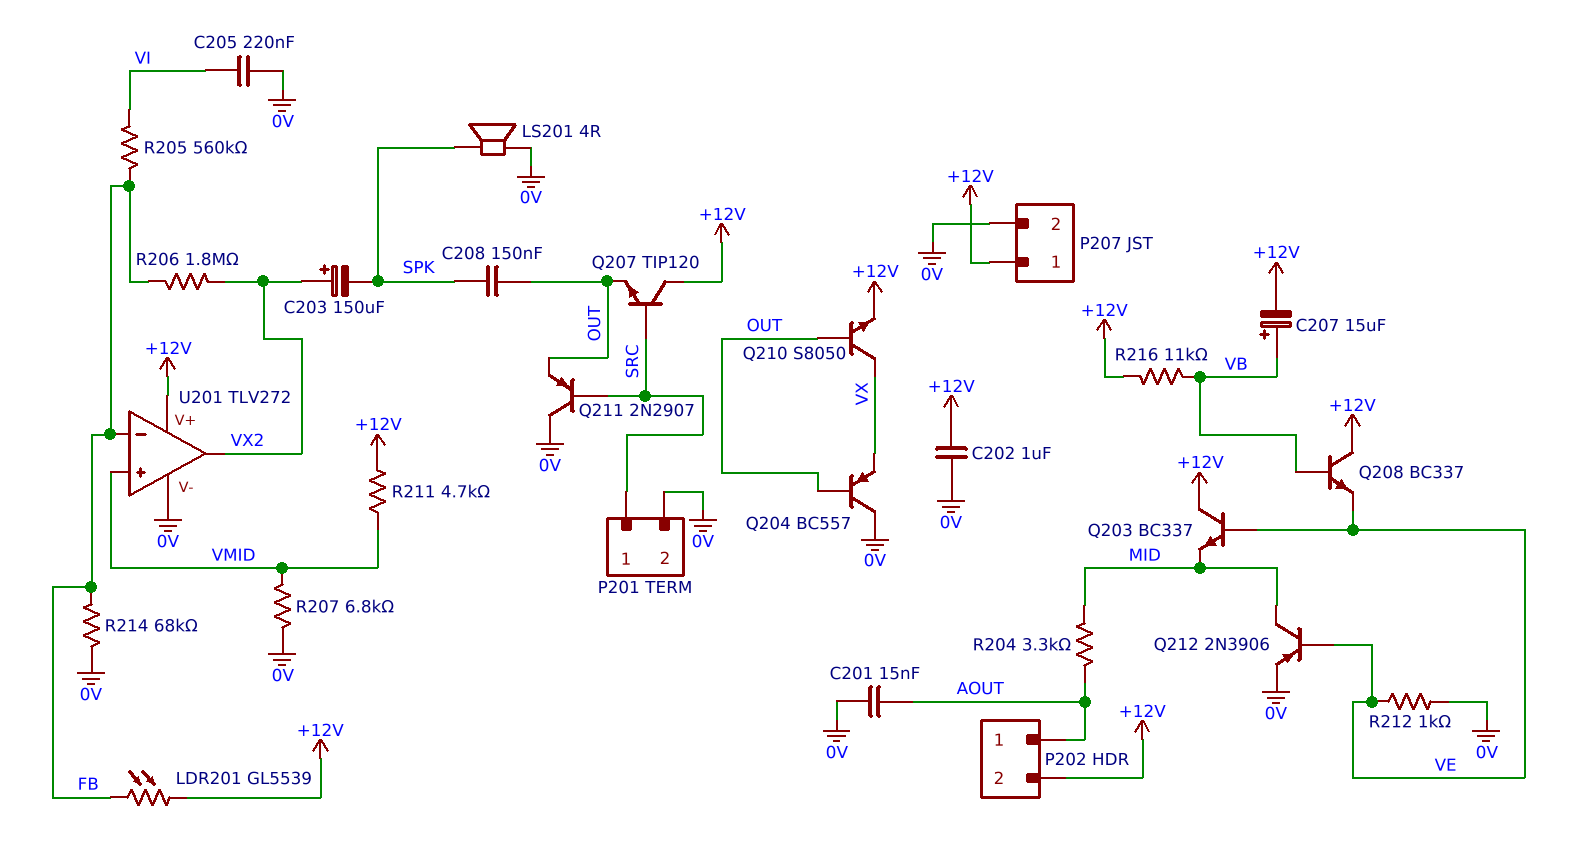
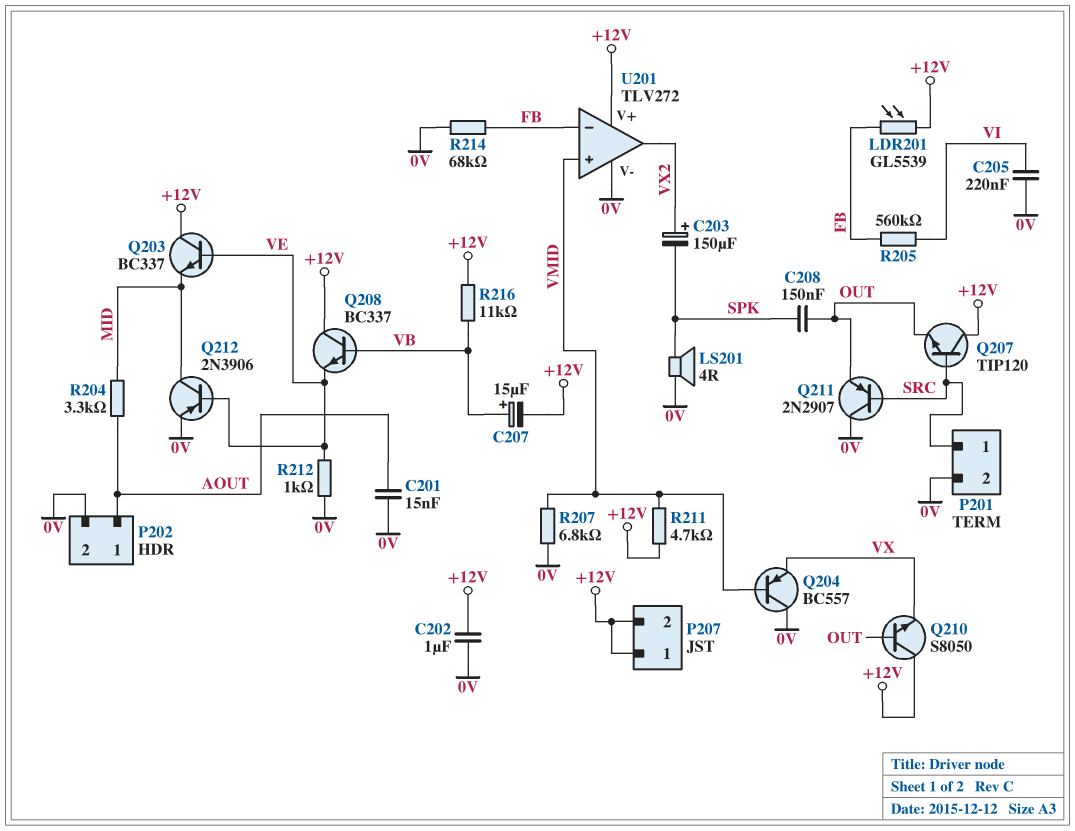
P202 pin 2: +12V -> 0V
P207 pin 2: 0V -> +12V
Q204: PNP BC557 (B OUT, C 0V, E VX) -> PNP BC557 (B VMID, C 0V, E VX)
Q210: NPN S8050 (B OUT, C VX, E +12V) -> NPN S8050 (B OUT, C +12V, E VX)
R206: 1.8M (FB, VX2) -> none

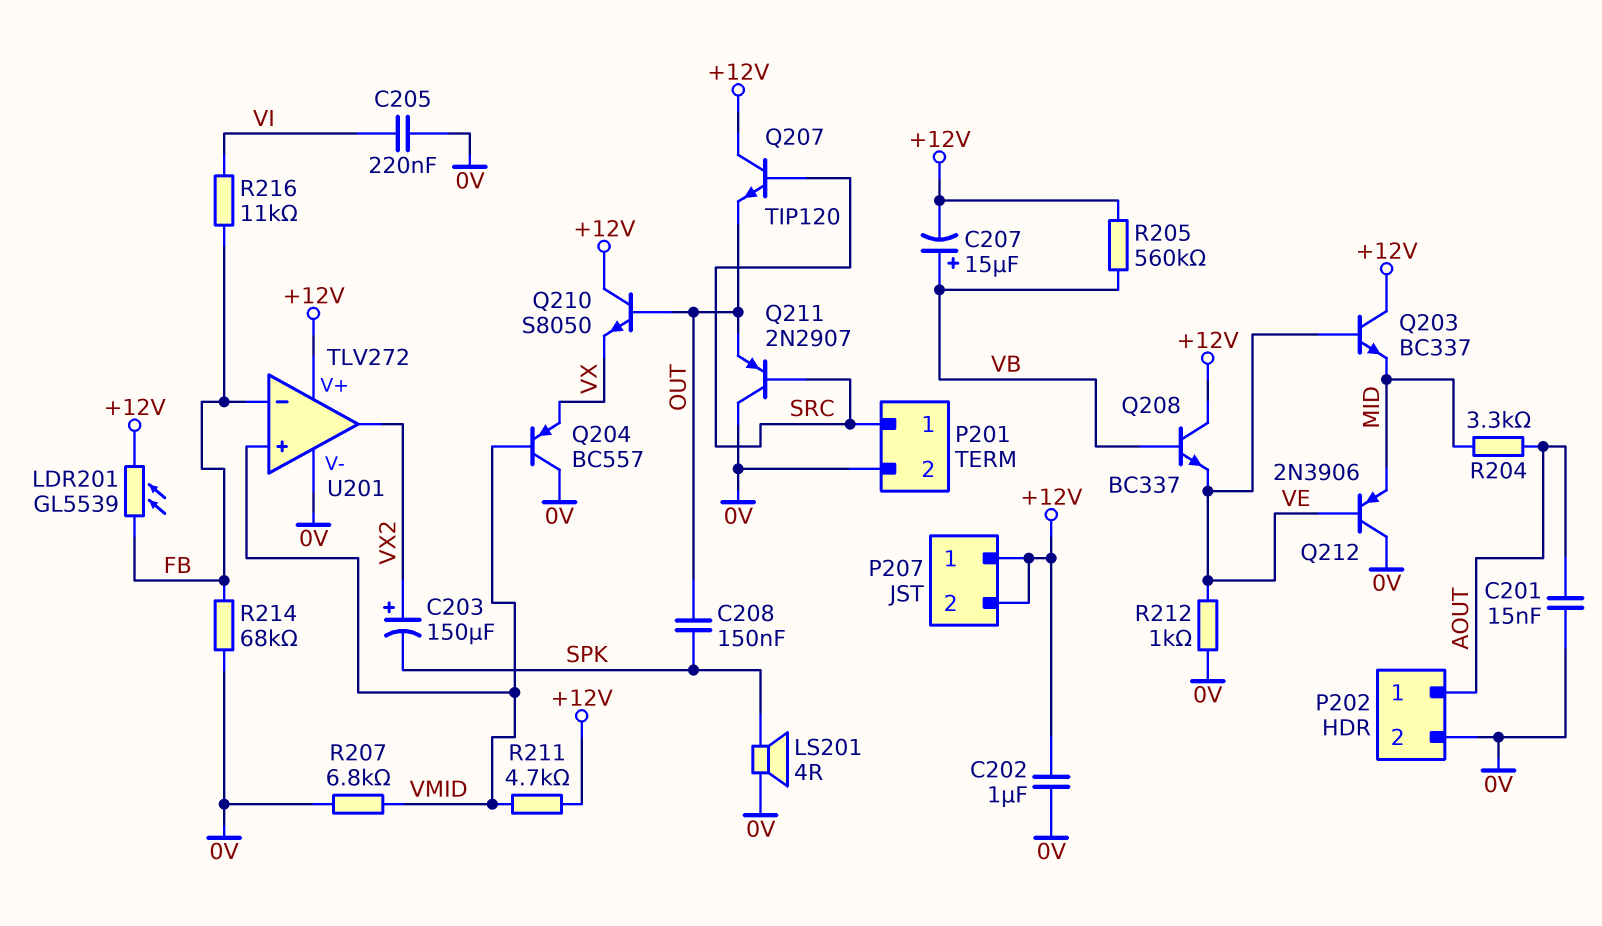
Q212: PNP 2N3906 (B VE, C MID, E 0V) -> PNP 2N3906 (B VE, C 0V, E MID)
R205: 560k (FB, VI) -> 560k (+12V, VB)
R216: 11k (+12V, VB) -> 11k (FB, VI)

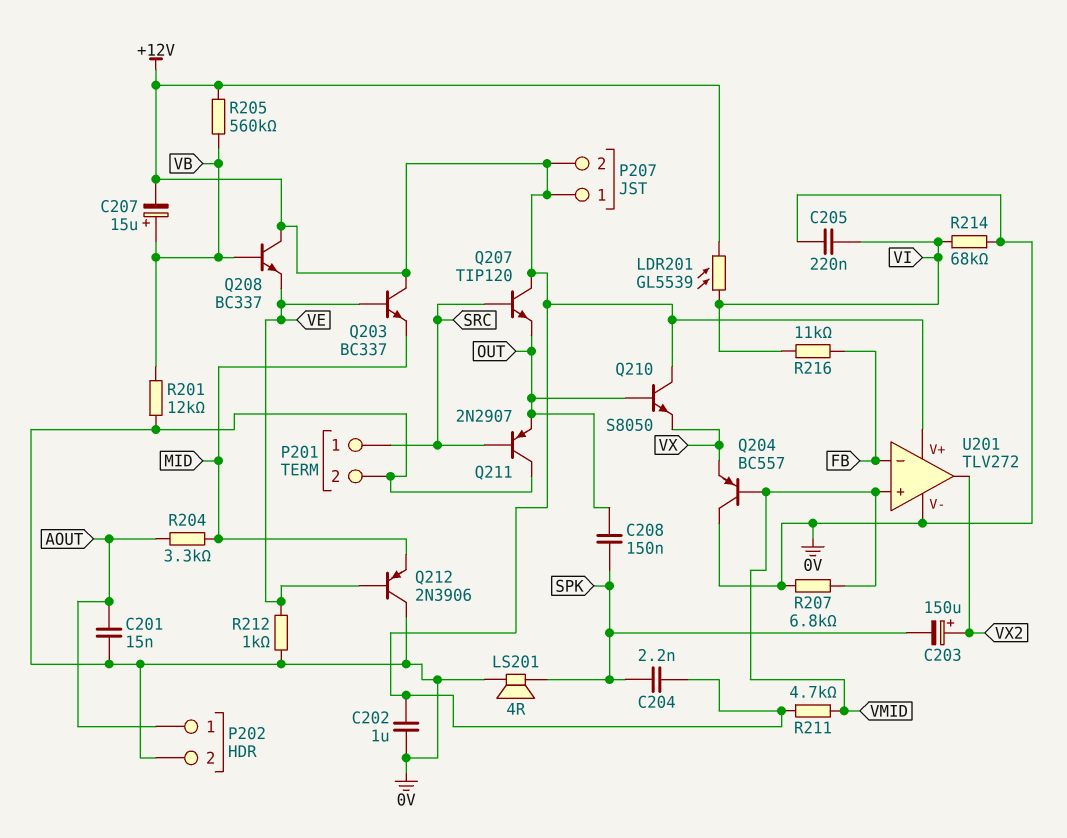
C204: none -> 2.2nF (+12V, SPK)
LDR201: GL5539 (+12V, FB) -> GL5539 (+12V, VI)
R201: none -> 12k (0V, VB)
R214: 68k (0V, FB) -> 68k (0V, VI)

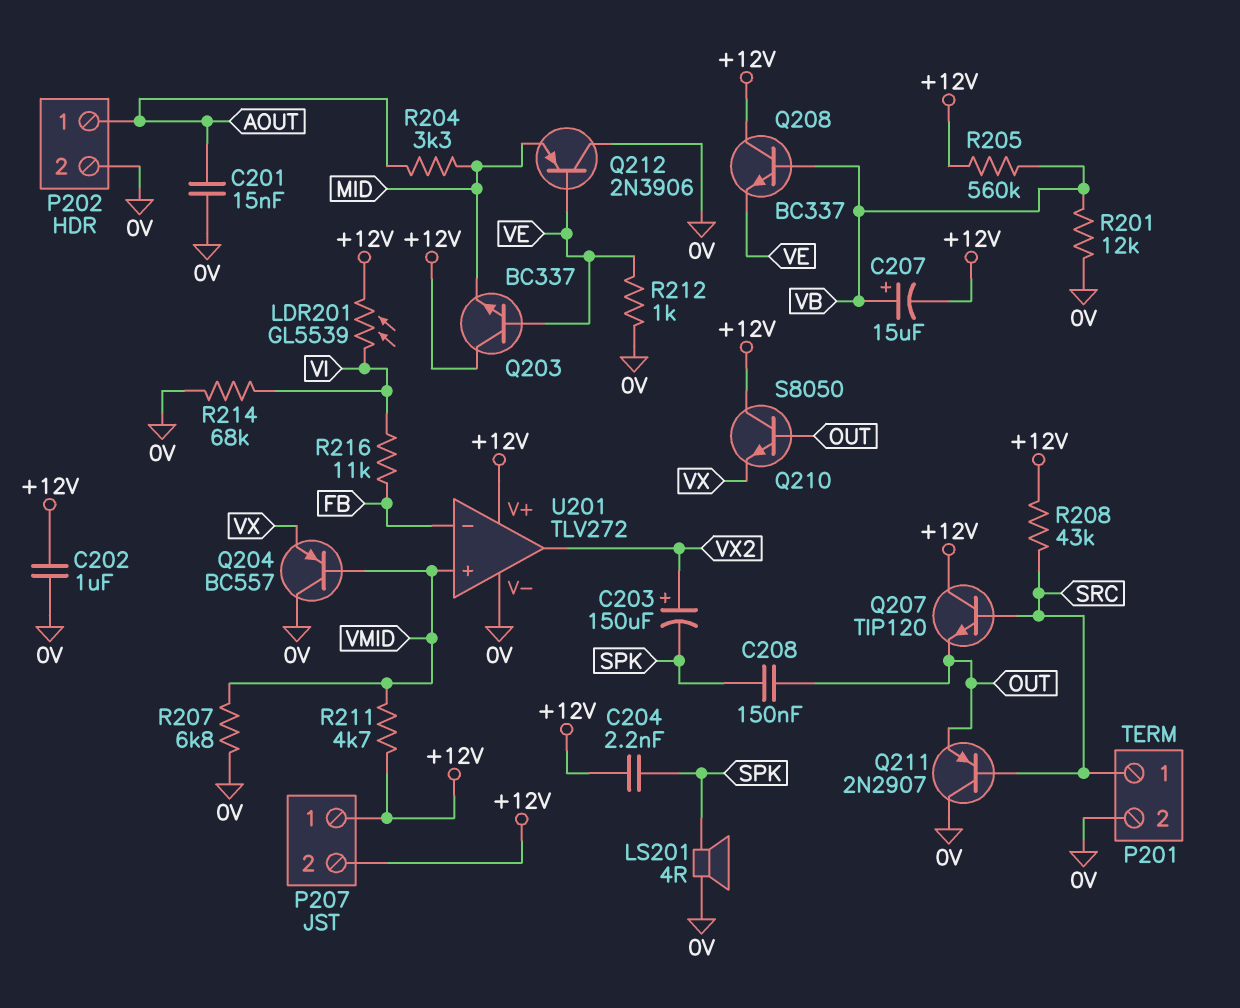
C205: 220nF (0V, VI) -> none
R208: none -> 43k (+12V, SRC)

